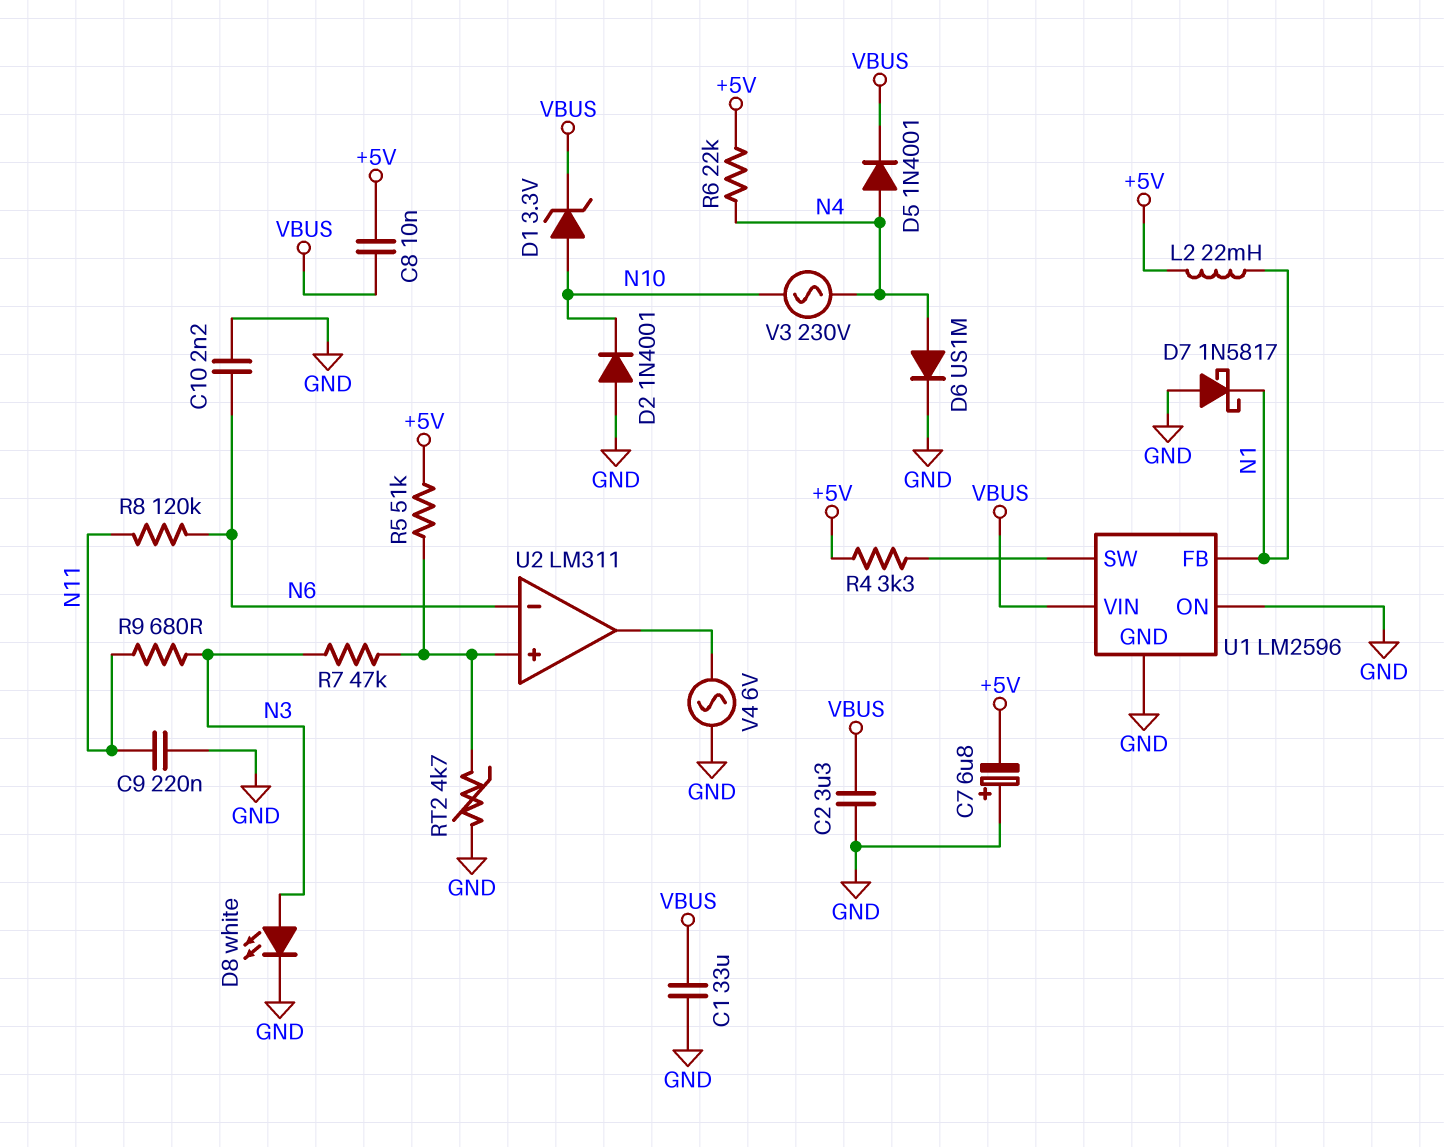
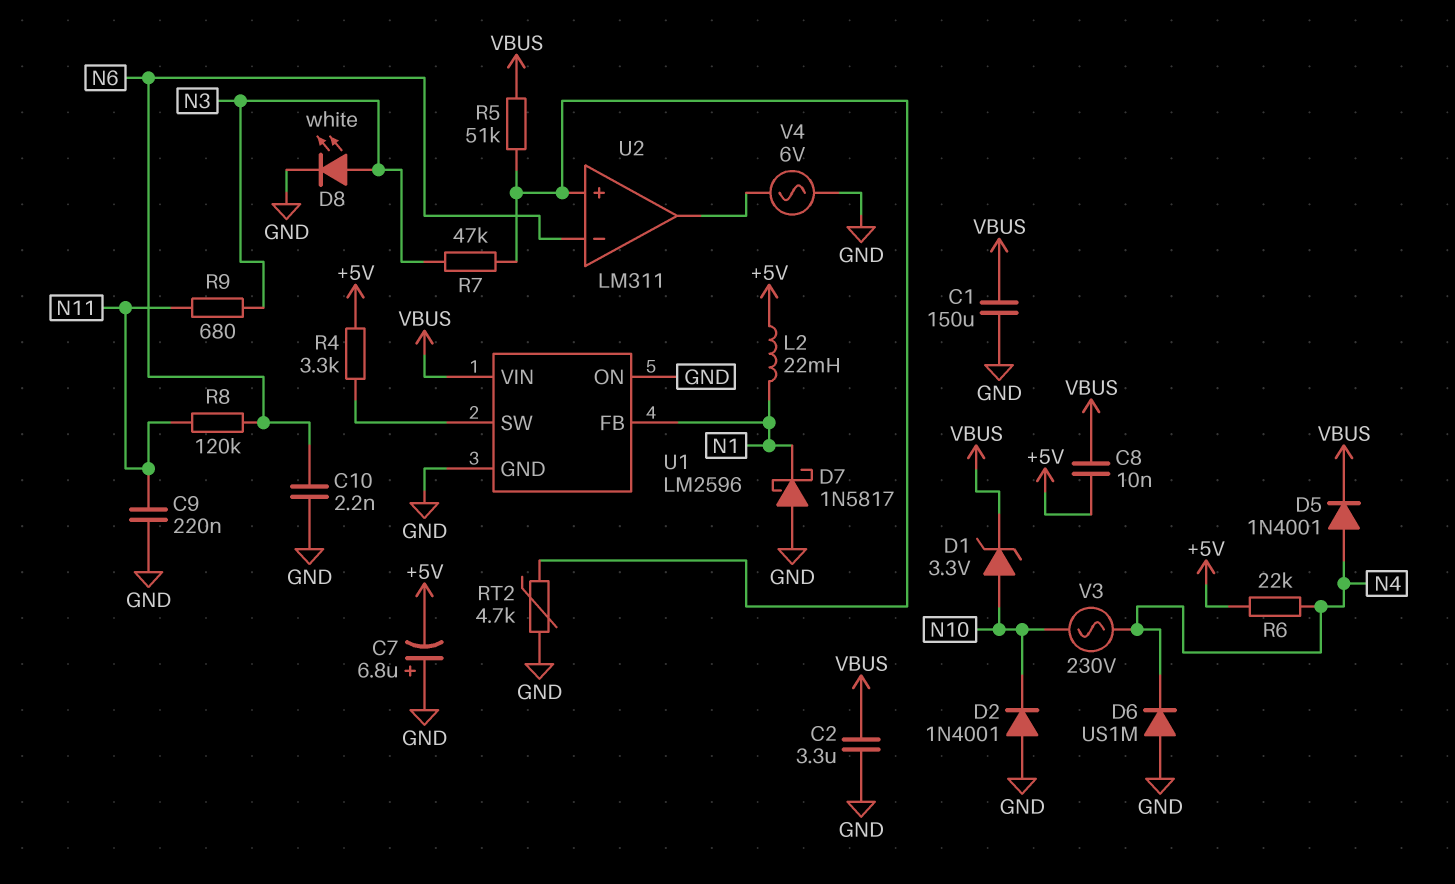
C1: 33uF (GND, VBUS) -> 150uF (GND, VBUS)
D6: diode US1M (A N4, K GND) -> diode US1M (A GND, K N4)
R5: 51k (+5V, U2/in+) -> 51k (U2/in+, VBUS)

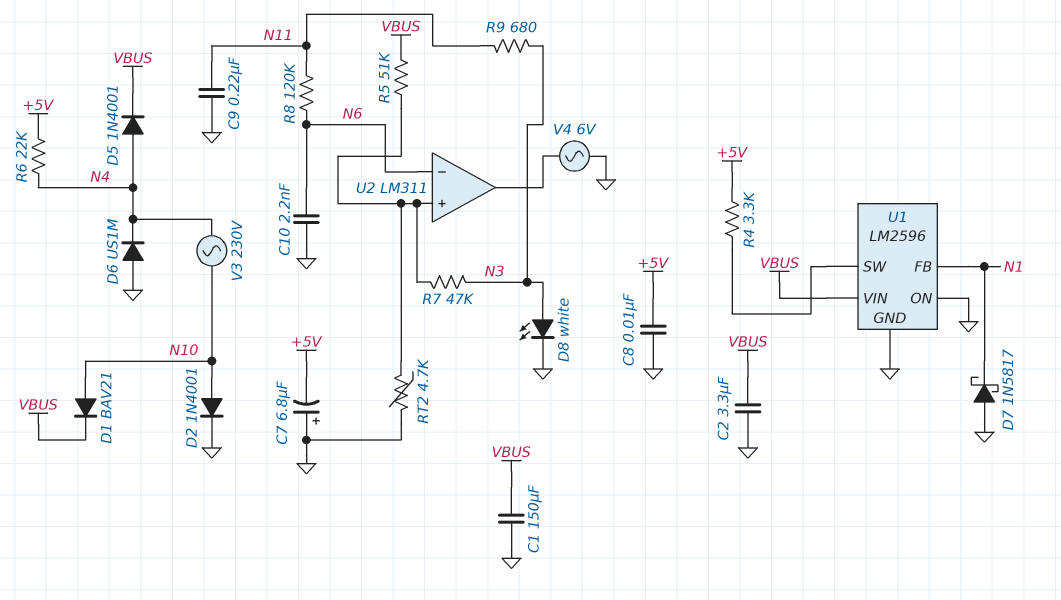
C8: 10nF (+5V, VBUS) -> 10nF (+5V, GND)
D1: zener 3.3V (A N10, K VBUS) -> diode BAV21 (A N10, K VBUS)
D2: diode 1N4001 (A GND, K N10) -> diode 1N4001 (A N10, K GND)
L2: 22mH (+5V, N1) -> none

